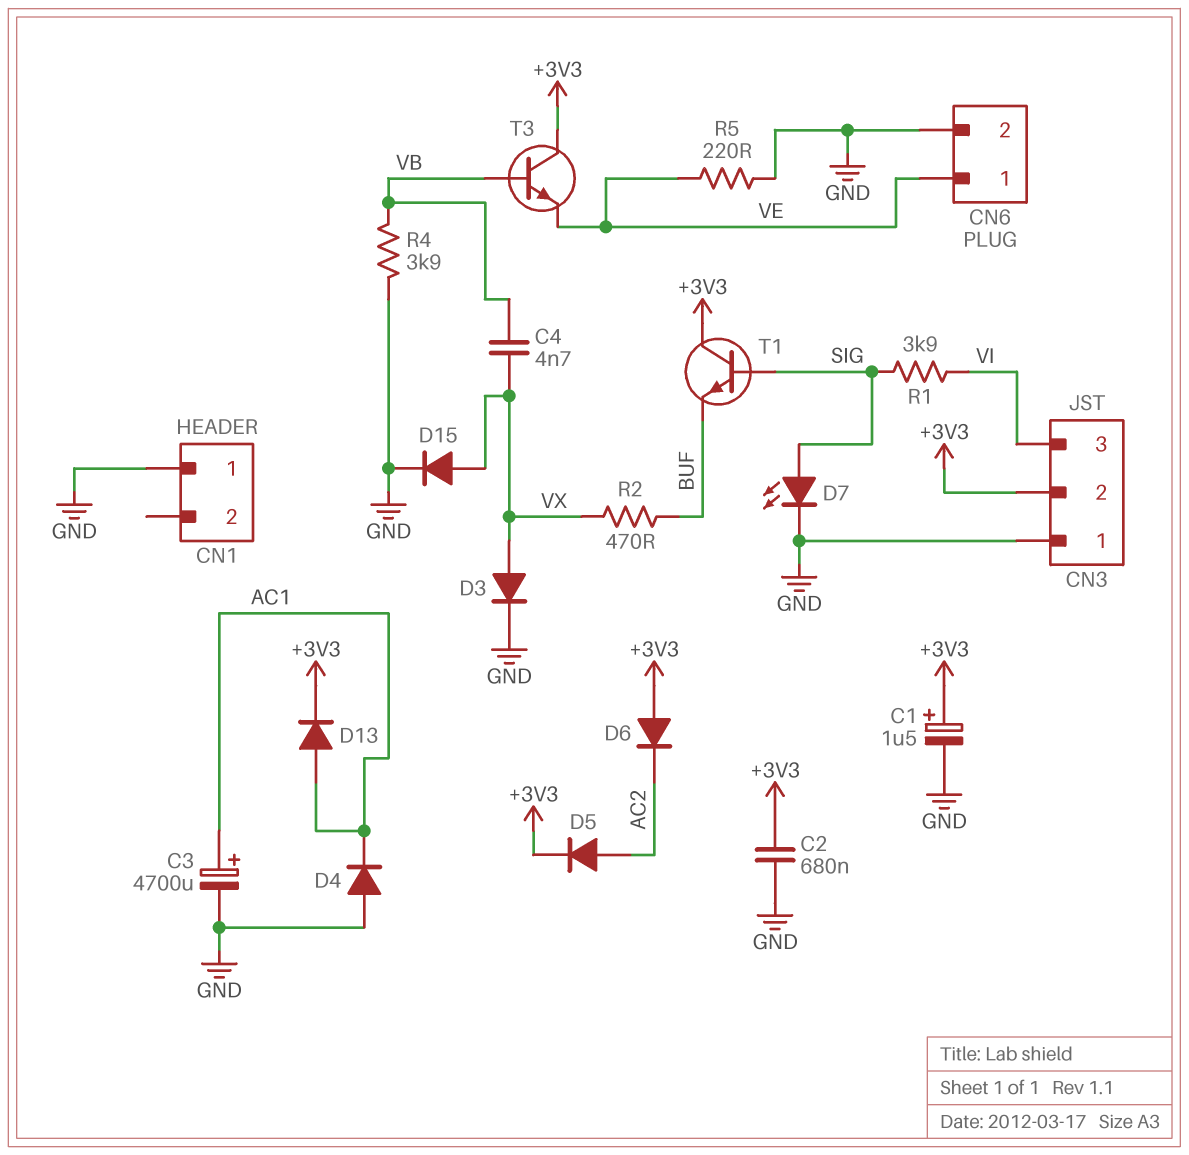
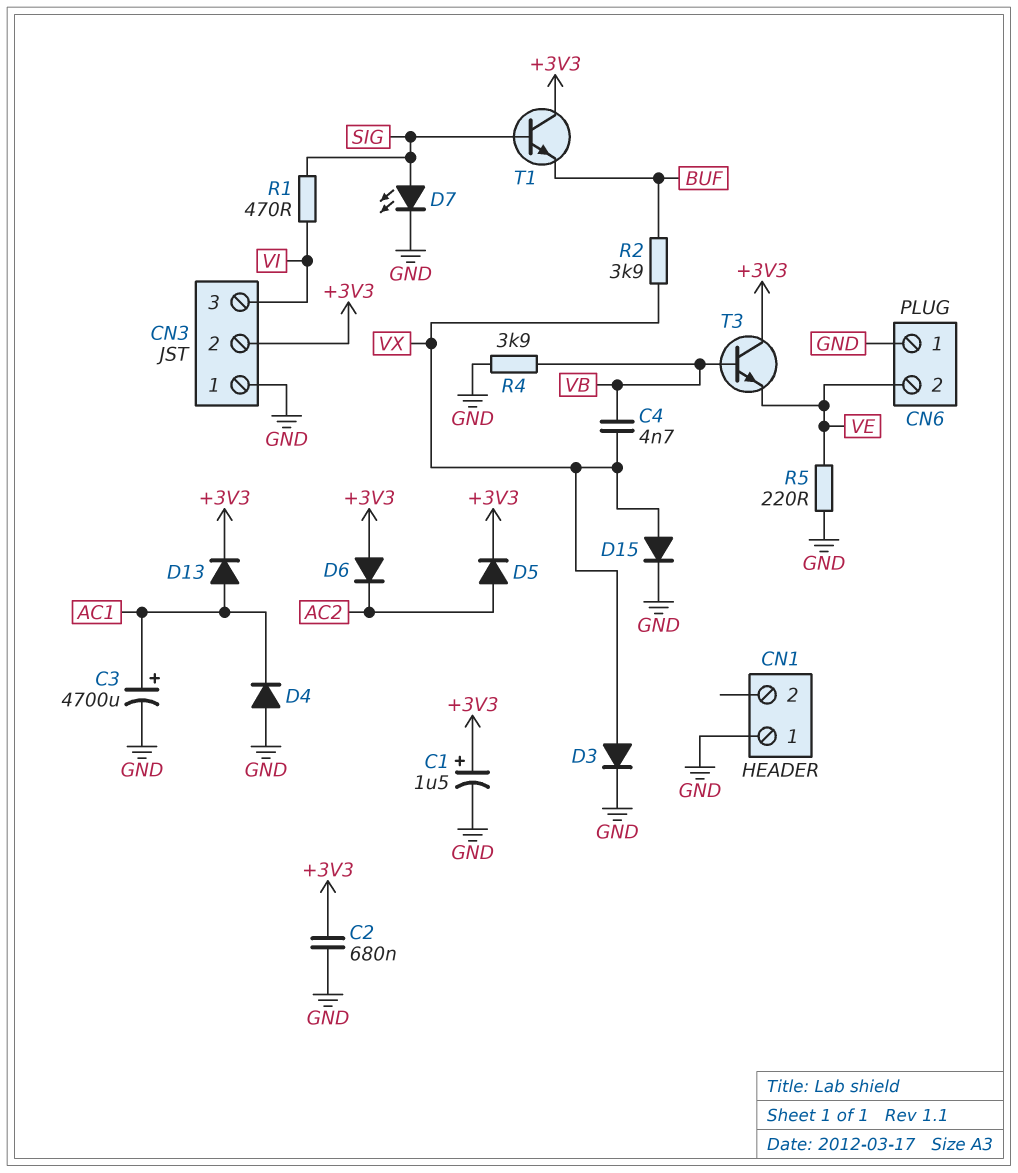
CN6 pin 1: VE -> GND
CN6 pin 2: GND -> VE
R1: 3.9k (SIG, VI) -> 470 (SIG, VI)
R2: 470 (BUF, VX) -> 3.9k (BUF, VX)

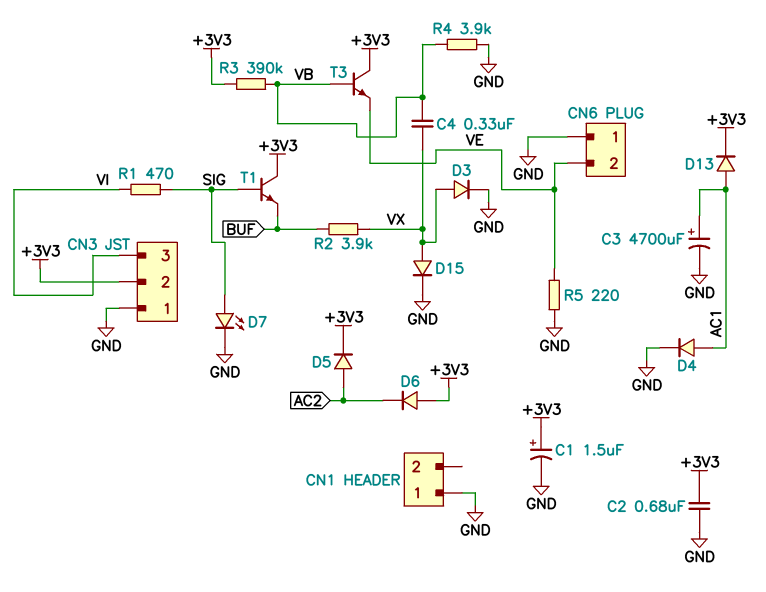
C4: 4.7nF (VB, VX) -> 330nF (VB, VX)
D4: diode (A GND, K AC1) -> diode (A AC1, K GND)
R3: none -> 390k (+3V3, VB)

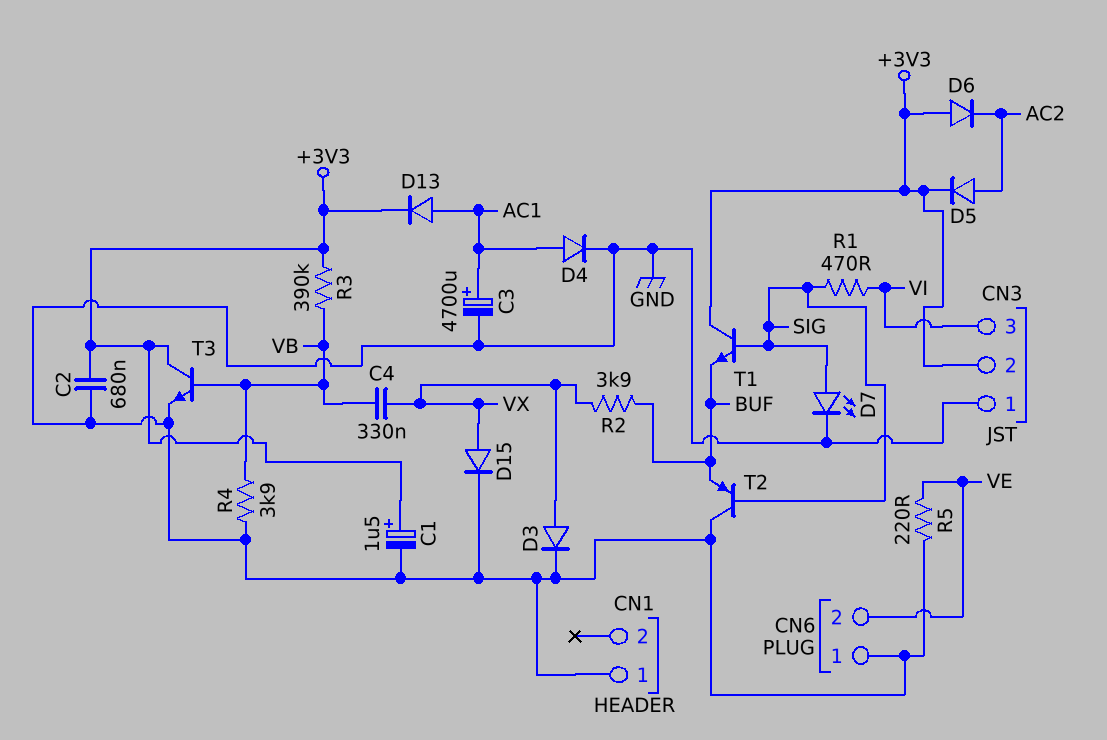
T2: none -> PNP (B SIG, C GND, E BUF)
T3: NPN (B VB, C +3V3, E VE) -> NPN (B VB, C +3V3, E GND)

